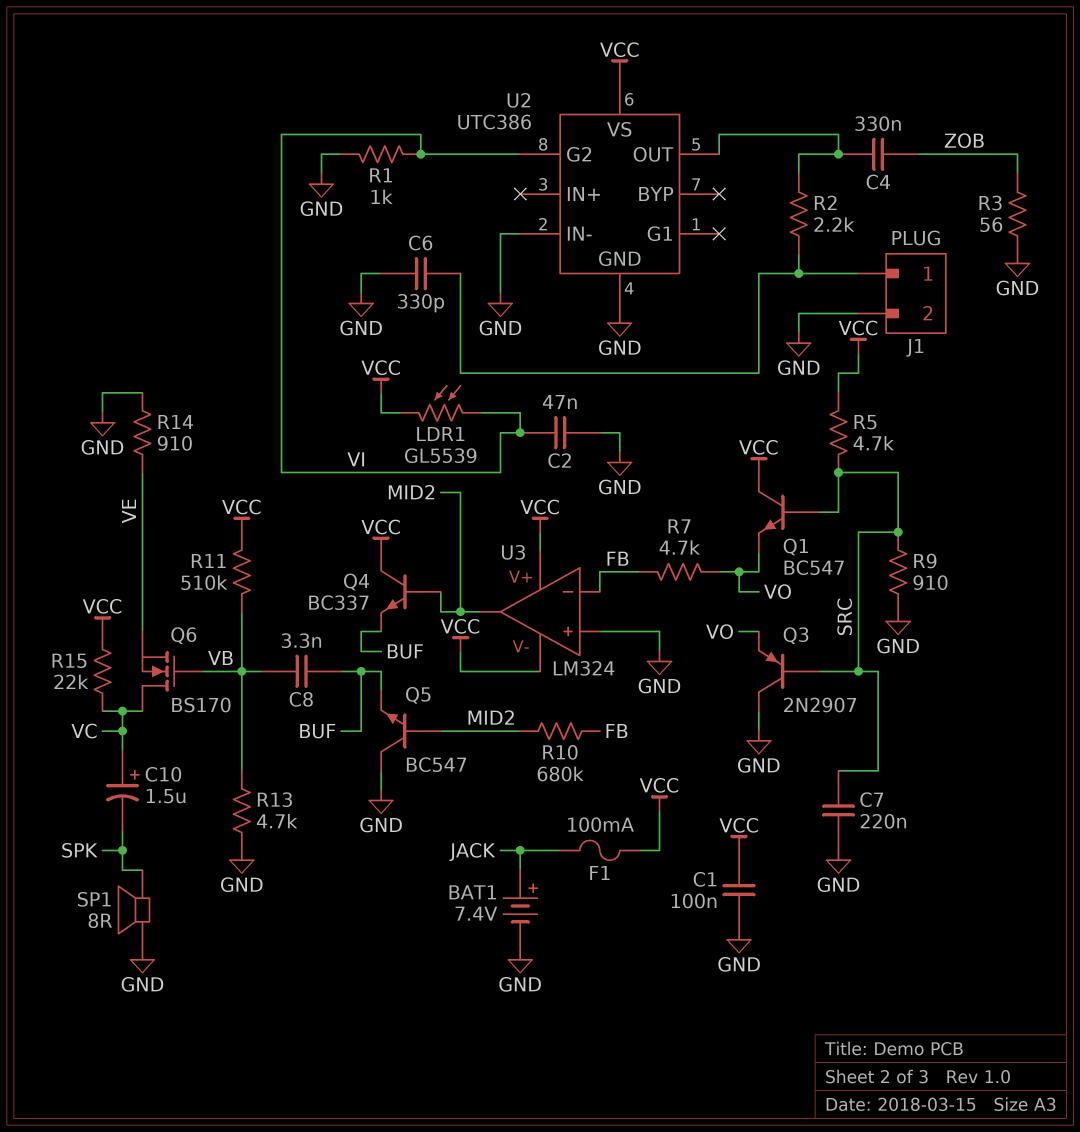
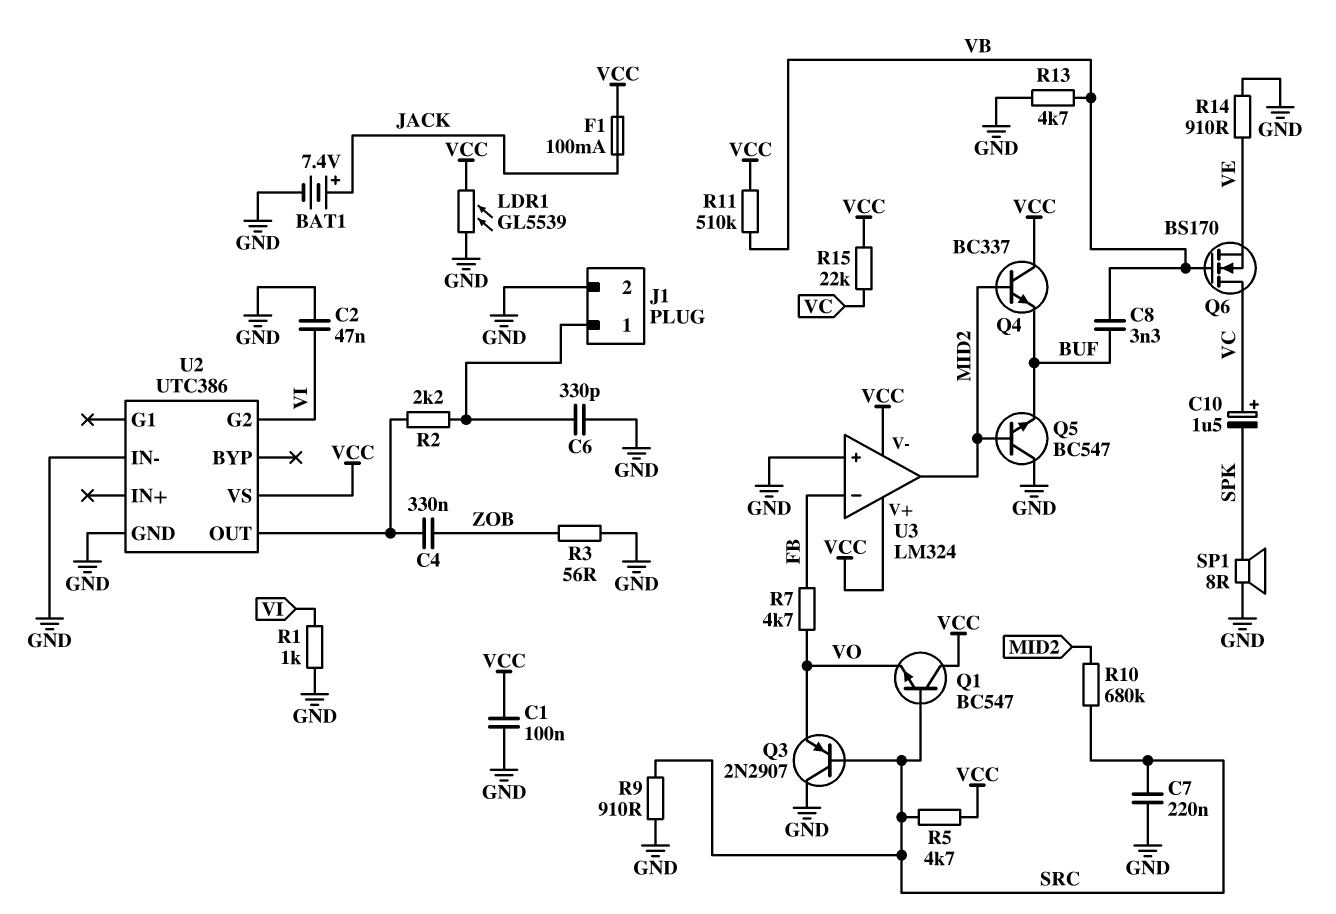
LDR1: GL5539 (VCC, VI) -> GL5539 (GND, VCC)
R10: 680k (FB, MID2) -> 680k (MID2, SRC)

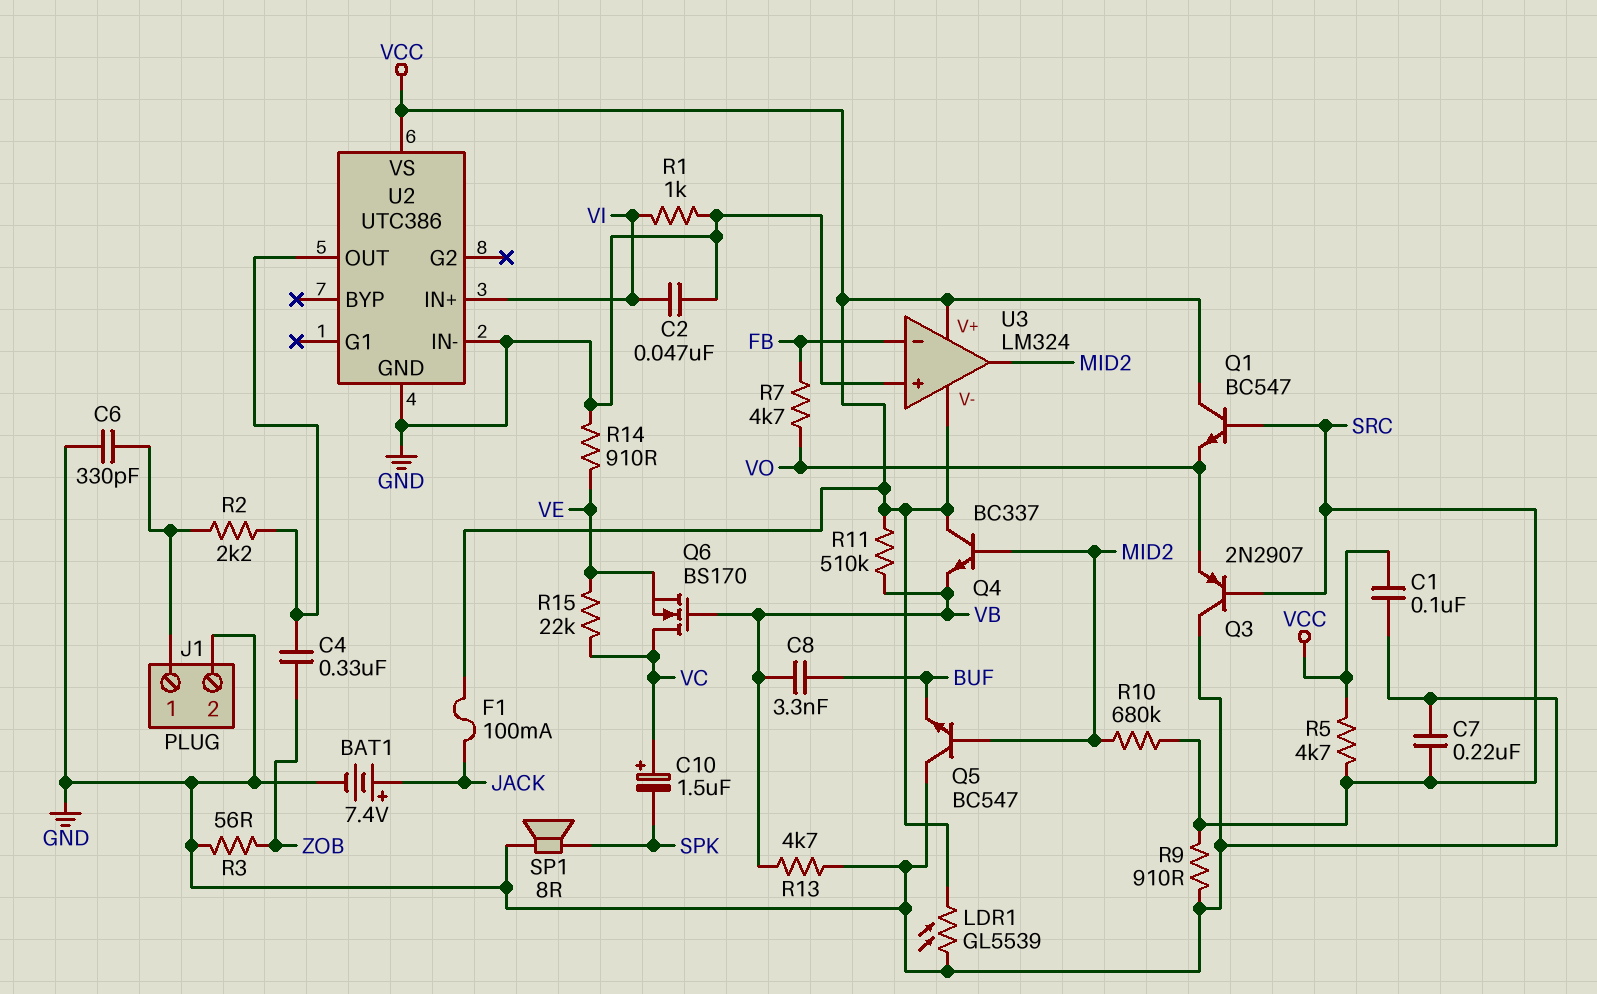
Q4: NPN BC337 (B MID2, C VCC, E BUF) -> NPN BC337 (B MID2, C VCC, E VB)
R15: 22k (VC, VCC) -> 22k (VC, VE)
U2 pin G2: VI -> none
U2 pin IN+: none -> VI

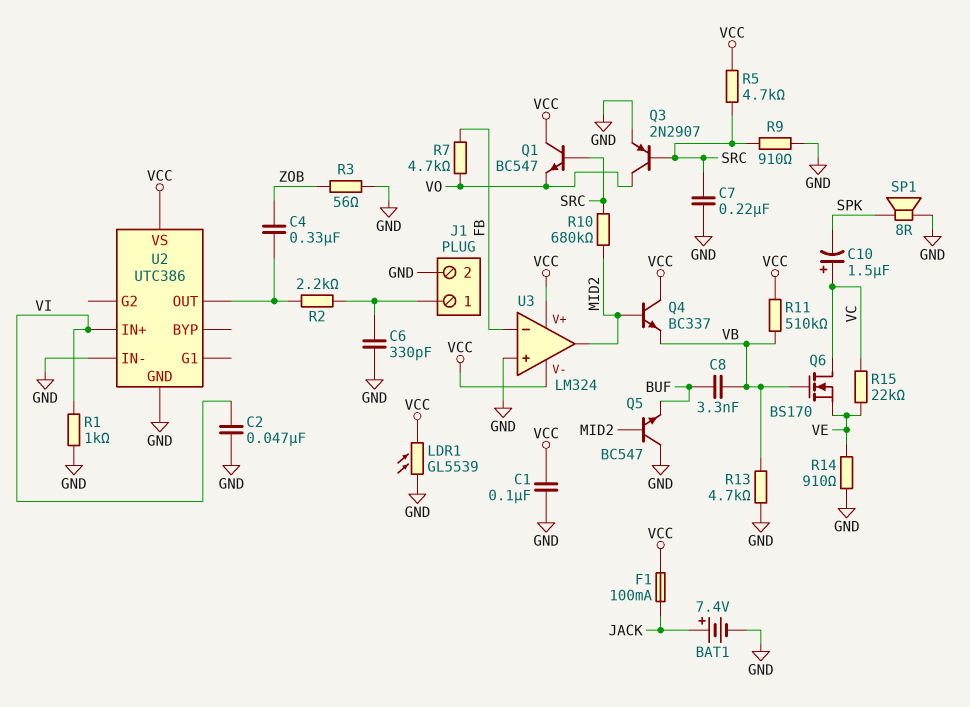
Q3: PNP 2N2907 (B SRC, C GND, E VO) -> PNP 2N2907 (B SRC, C VO, E GND)

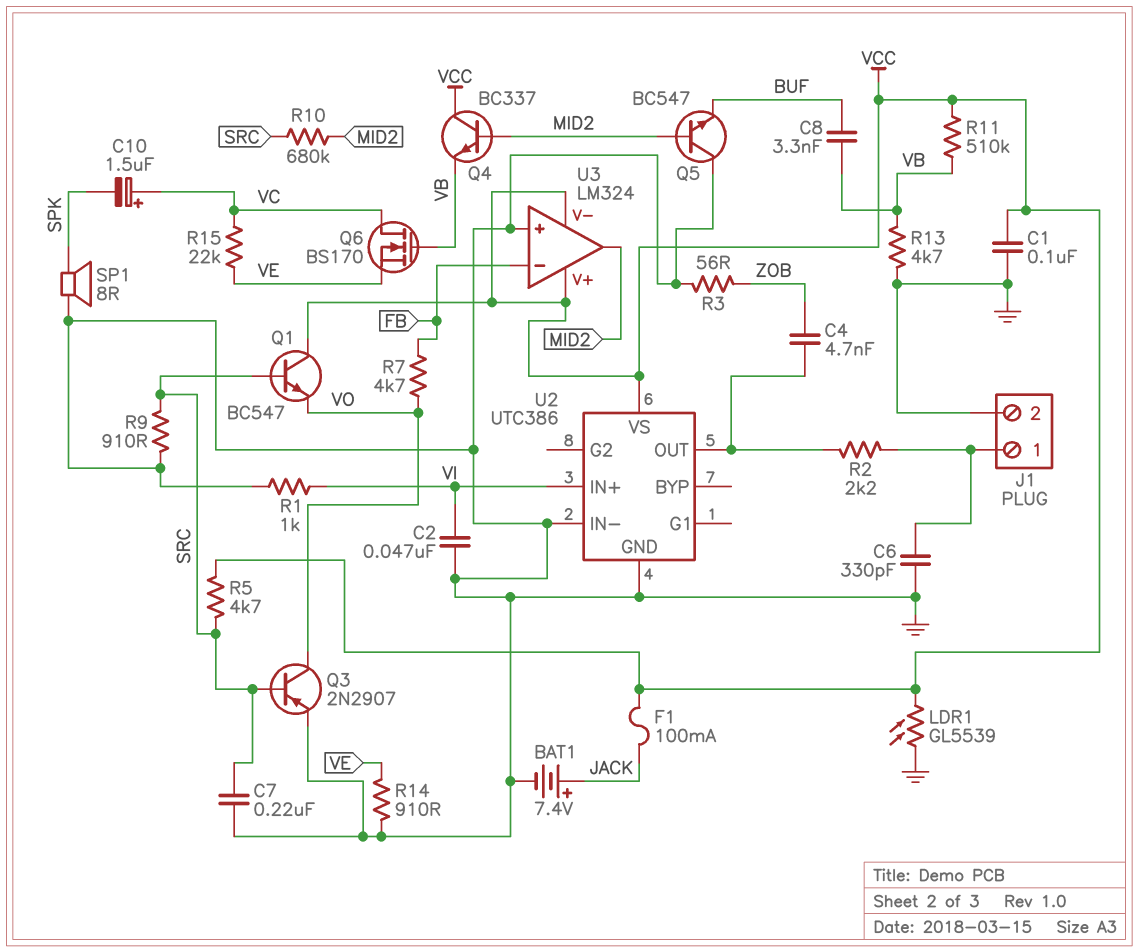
C4: 330nF (U2/OUT, ZOB) -> 4.7nF (U2/OUT, ZOB)

